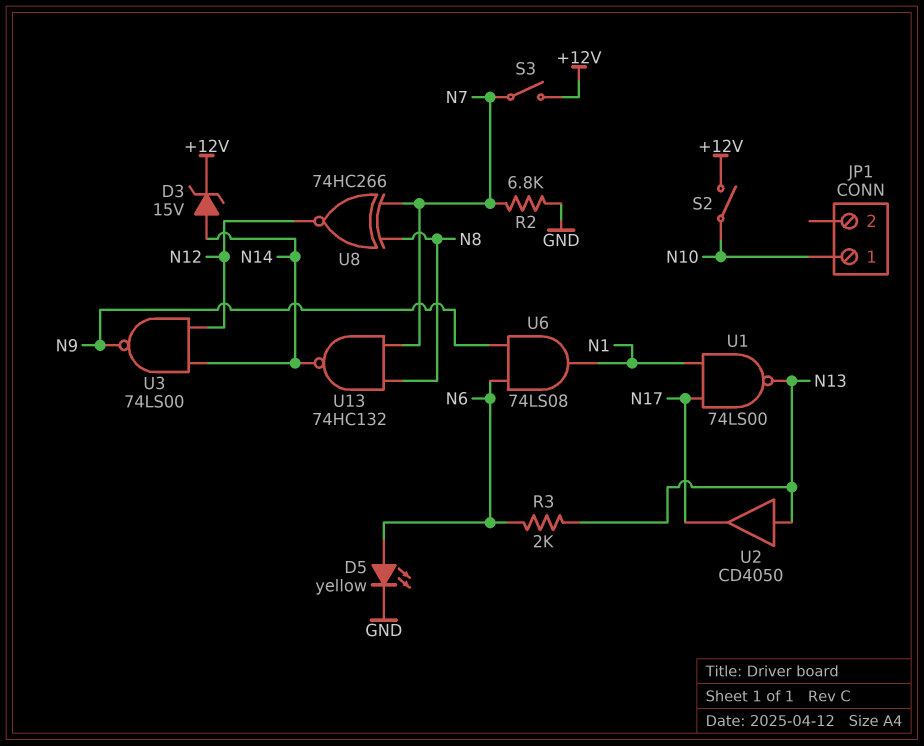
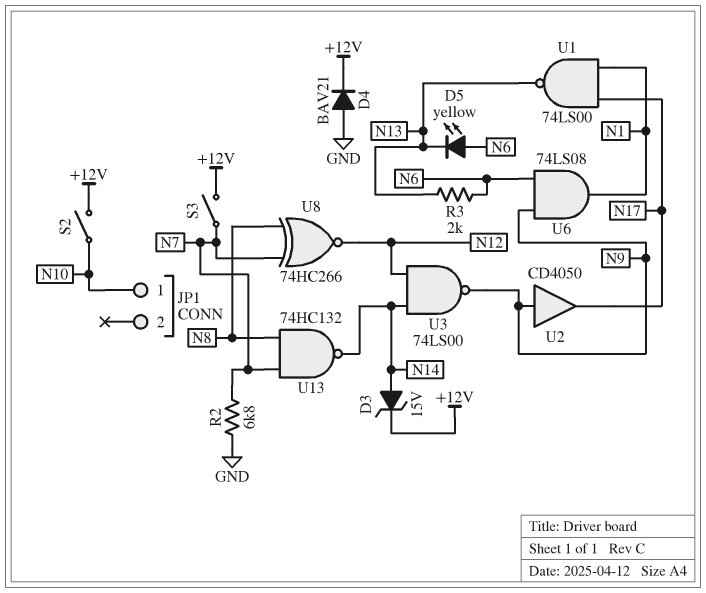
D4: none -> diode BAV21 (A GND, K +12V)
D5: LED yellow (A N6, K GND) -> LED yellow (A N6, K N13)
U2: buffer CD4050 (in N13, out N17) -> buffer CD4050 (in N9, out N17)

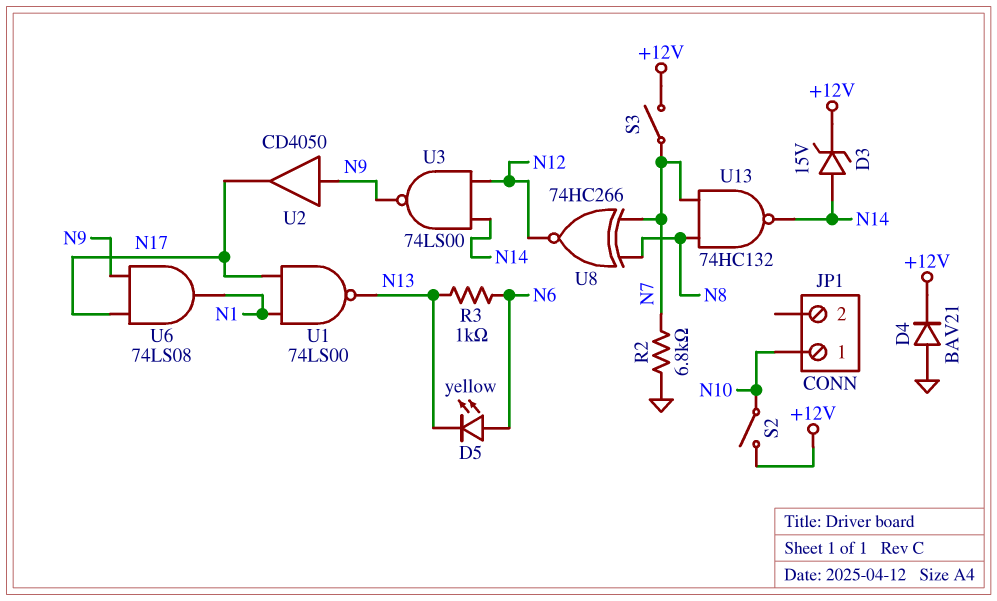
R3: 2k (N6, N13) -> 1k (N6, N13)
U6: AND 74LS08 (in N6, in N9, out N1) -> AND 74LS08 (in N9, in N17, out N1)

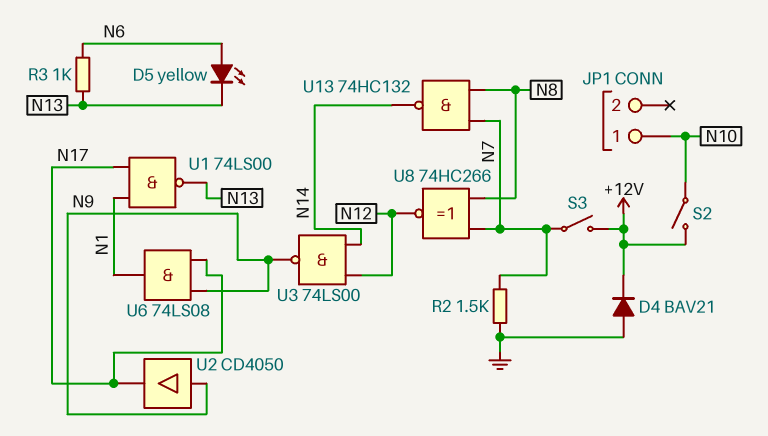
D3: zener 15V (A N14, K +12V) -> none
R2: 6.8k (GND, N7) -> 1.5k (GND, N7)

